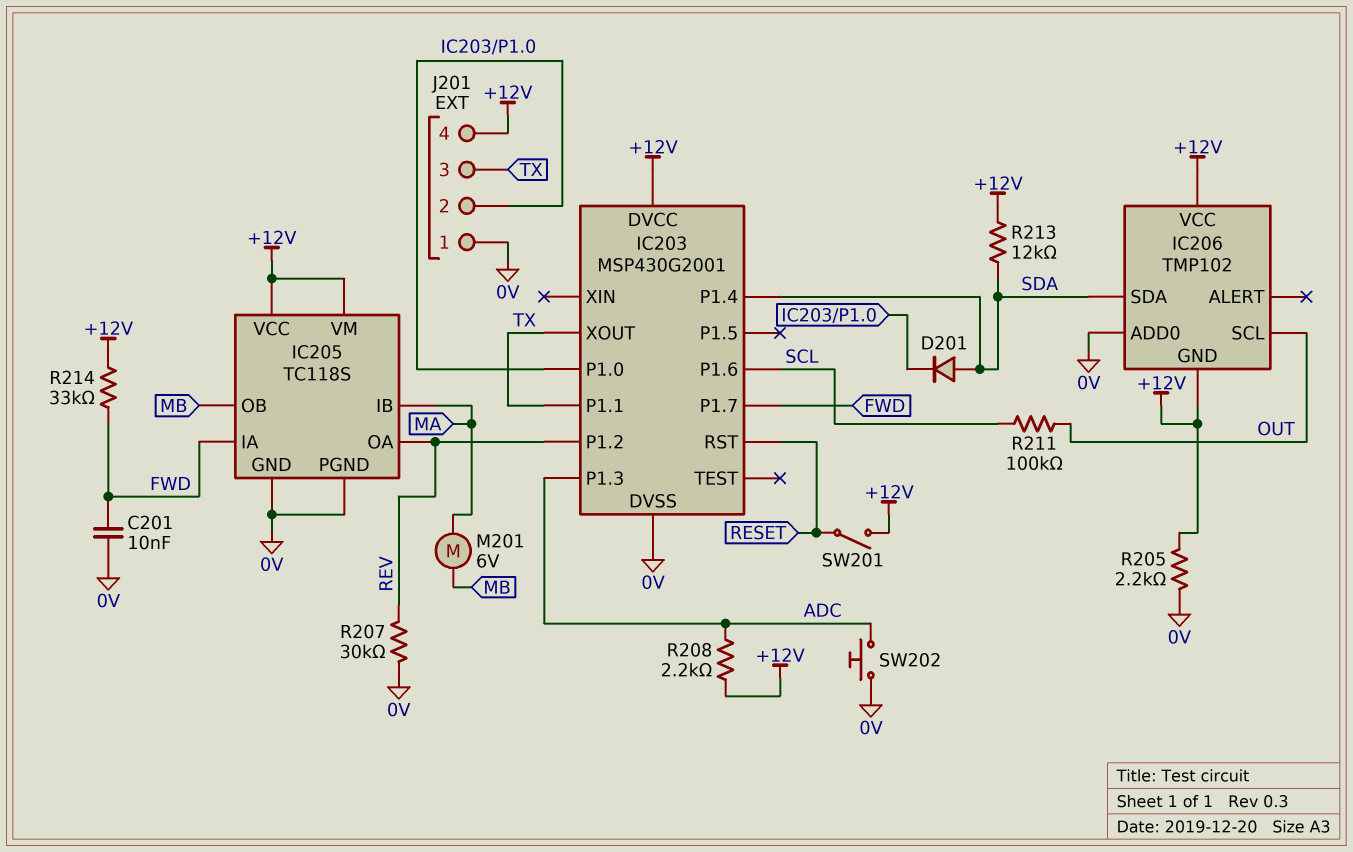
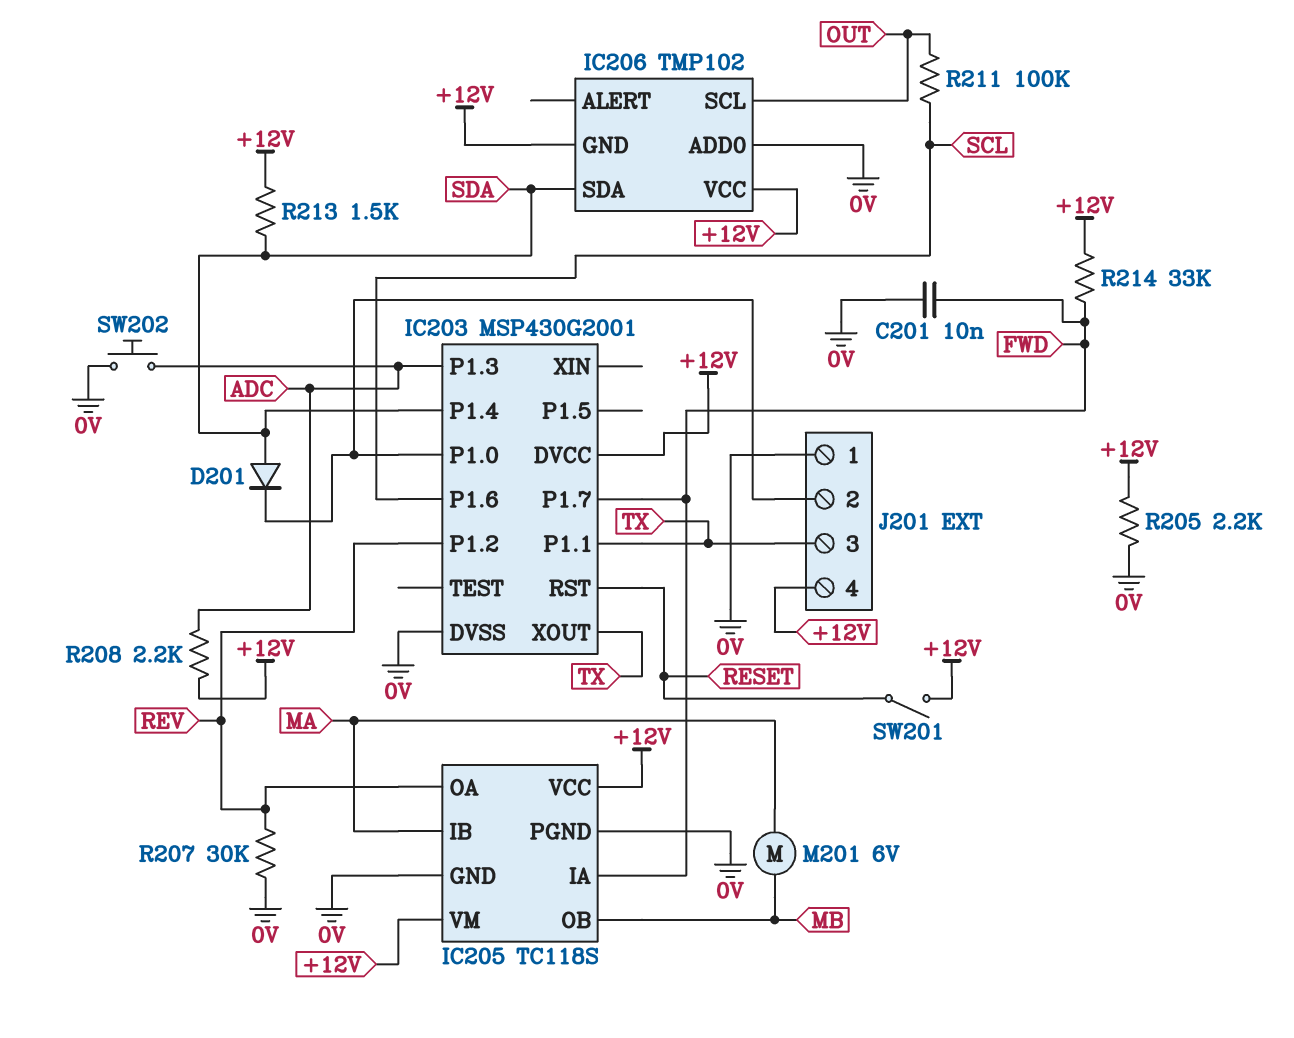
R213: 12k (+12V, SDA) -> 1.5k (+12V, SDA)

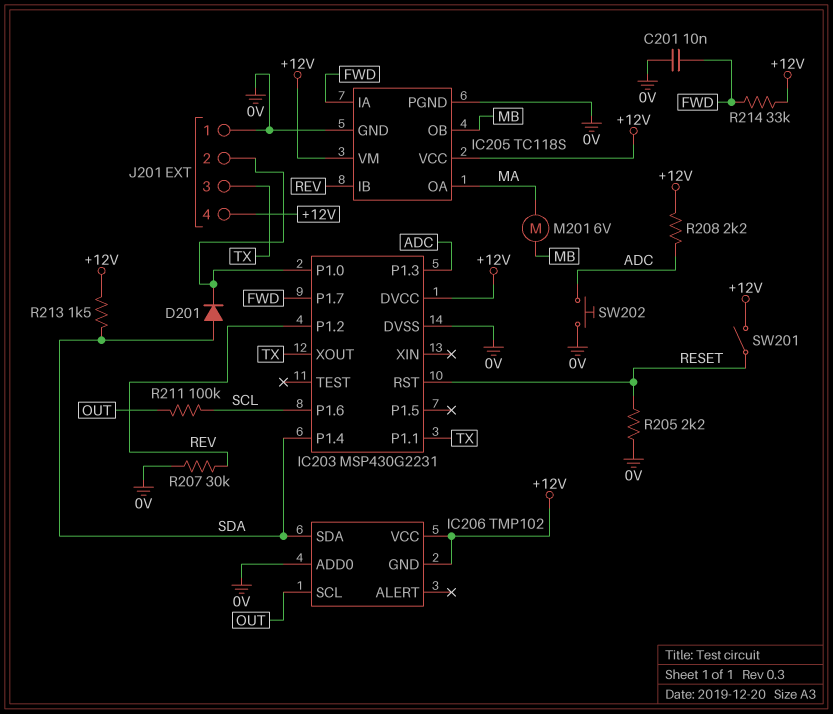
IC203: MSP430G2001 -> MSP430G2231
IC205 pin IB: MA -> REV
IC205 pin OA: REV -> MA
R205: 2.2k (+12V, 0V) -> 2.2k (0V, RESET)

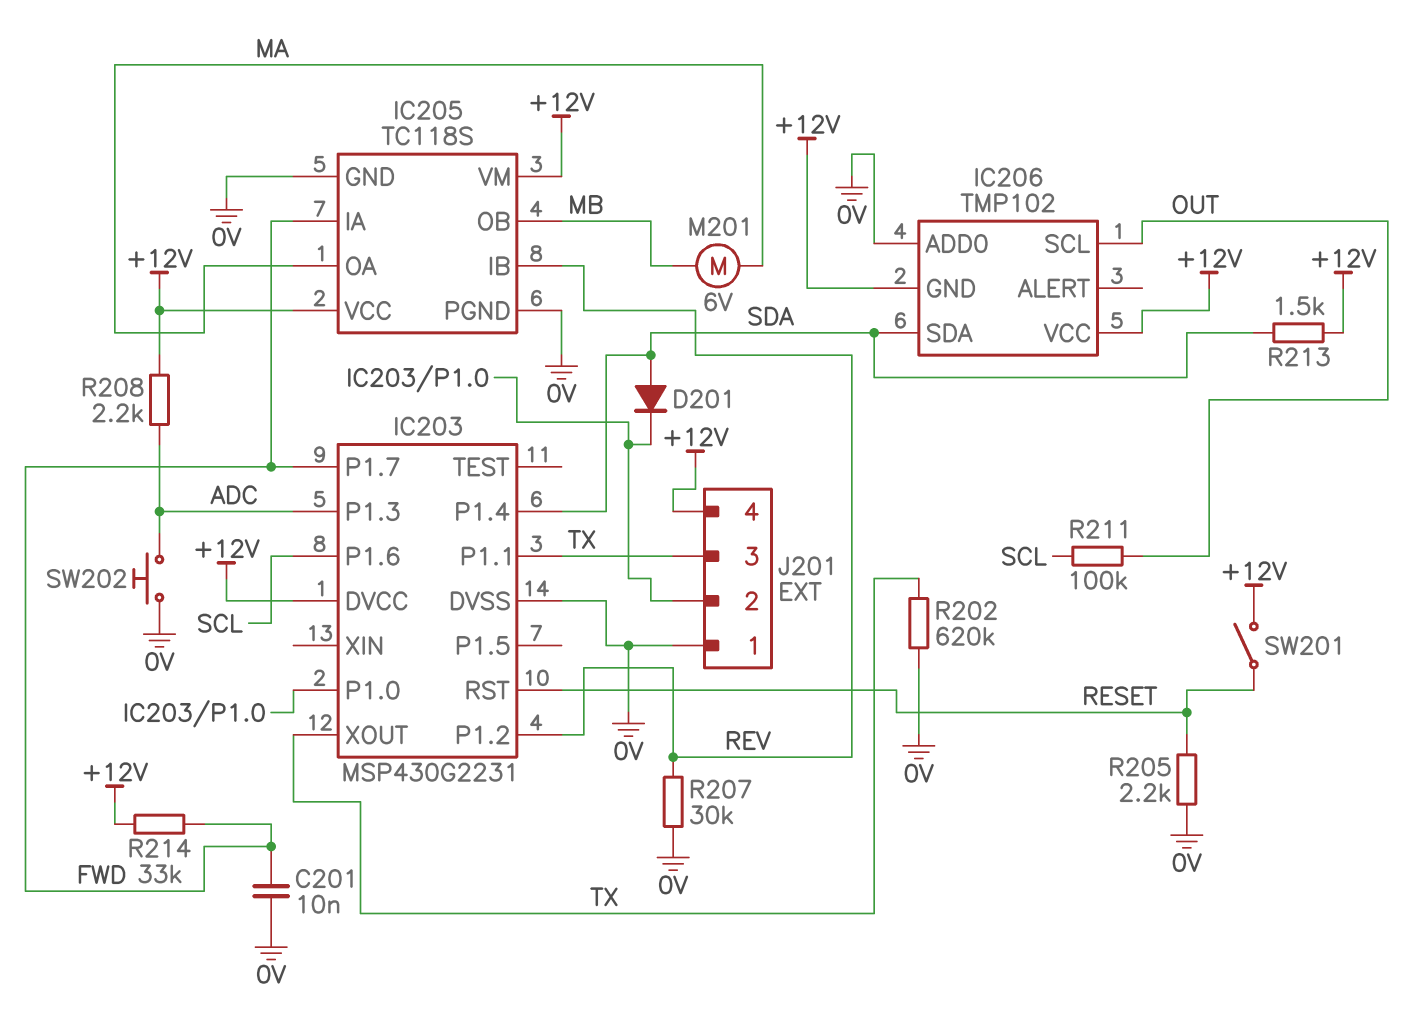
R202: none -> 620k (0V, TX)

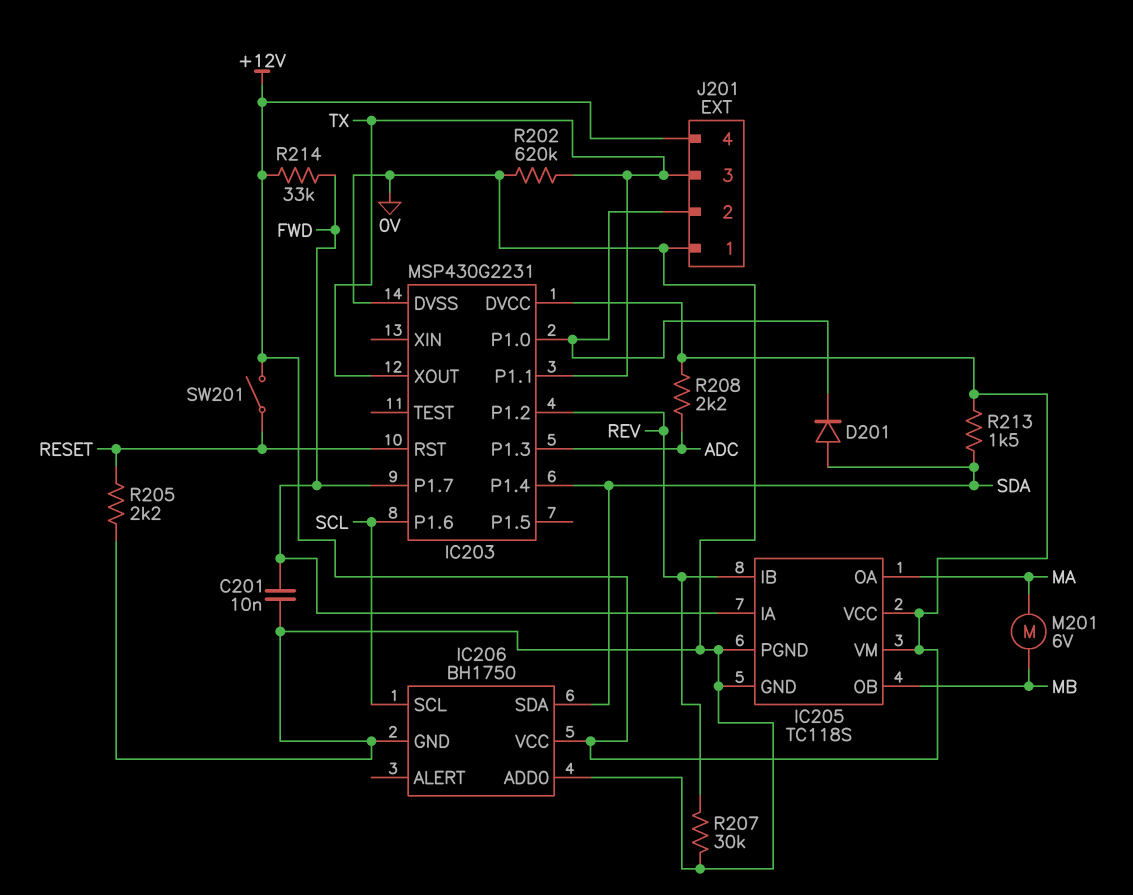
IC206: TMP102 -> BH1750
IC206 pin GND: +12V -> 0V
IC206 pin SCL: OUT -> SCL
R211: 100k (OUT, SCL) -> none
SW202: button (0V, ADC) -> none

